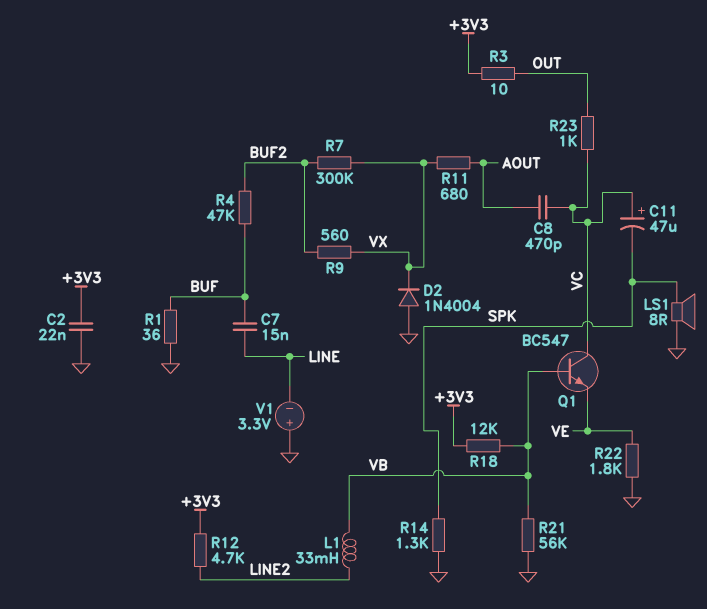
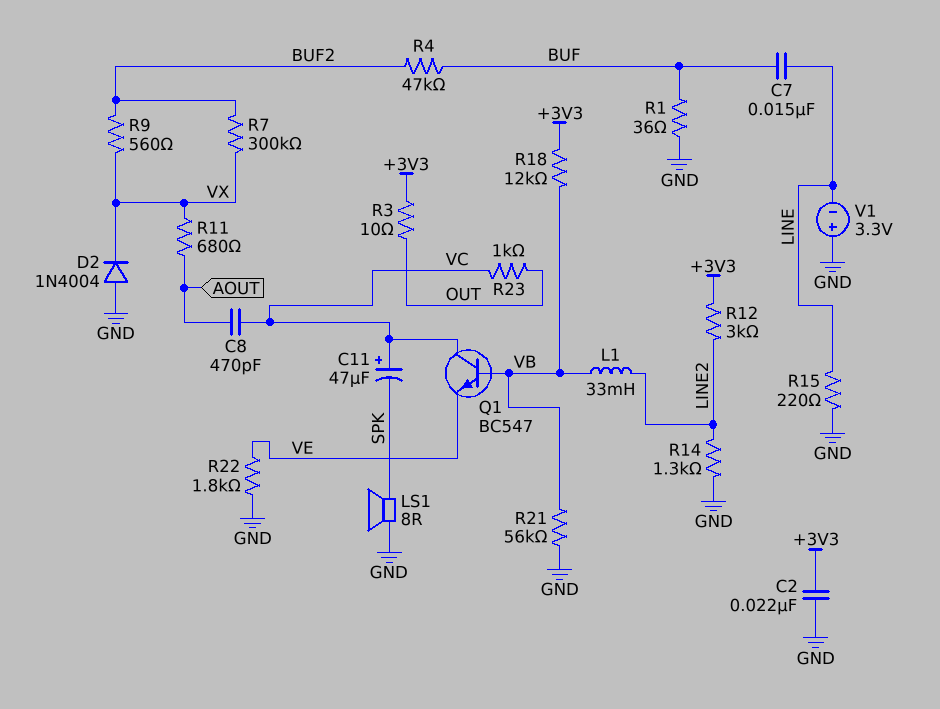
R12: 4.7k (+3V3, LINE2) -> 3k (+3V3, LINE2)
R14: 1.3k (GND, SPK) -> 1.3k (GND, LINE2)
R15: none -> 220 (GND, LINE)

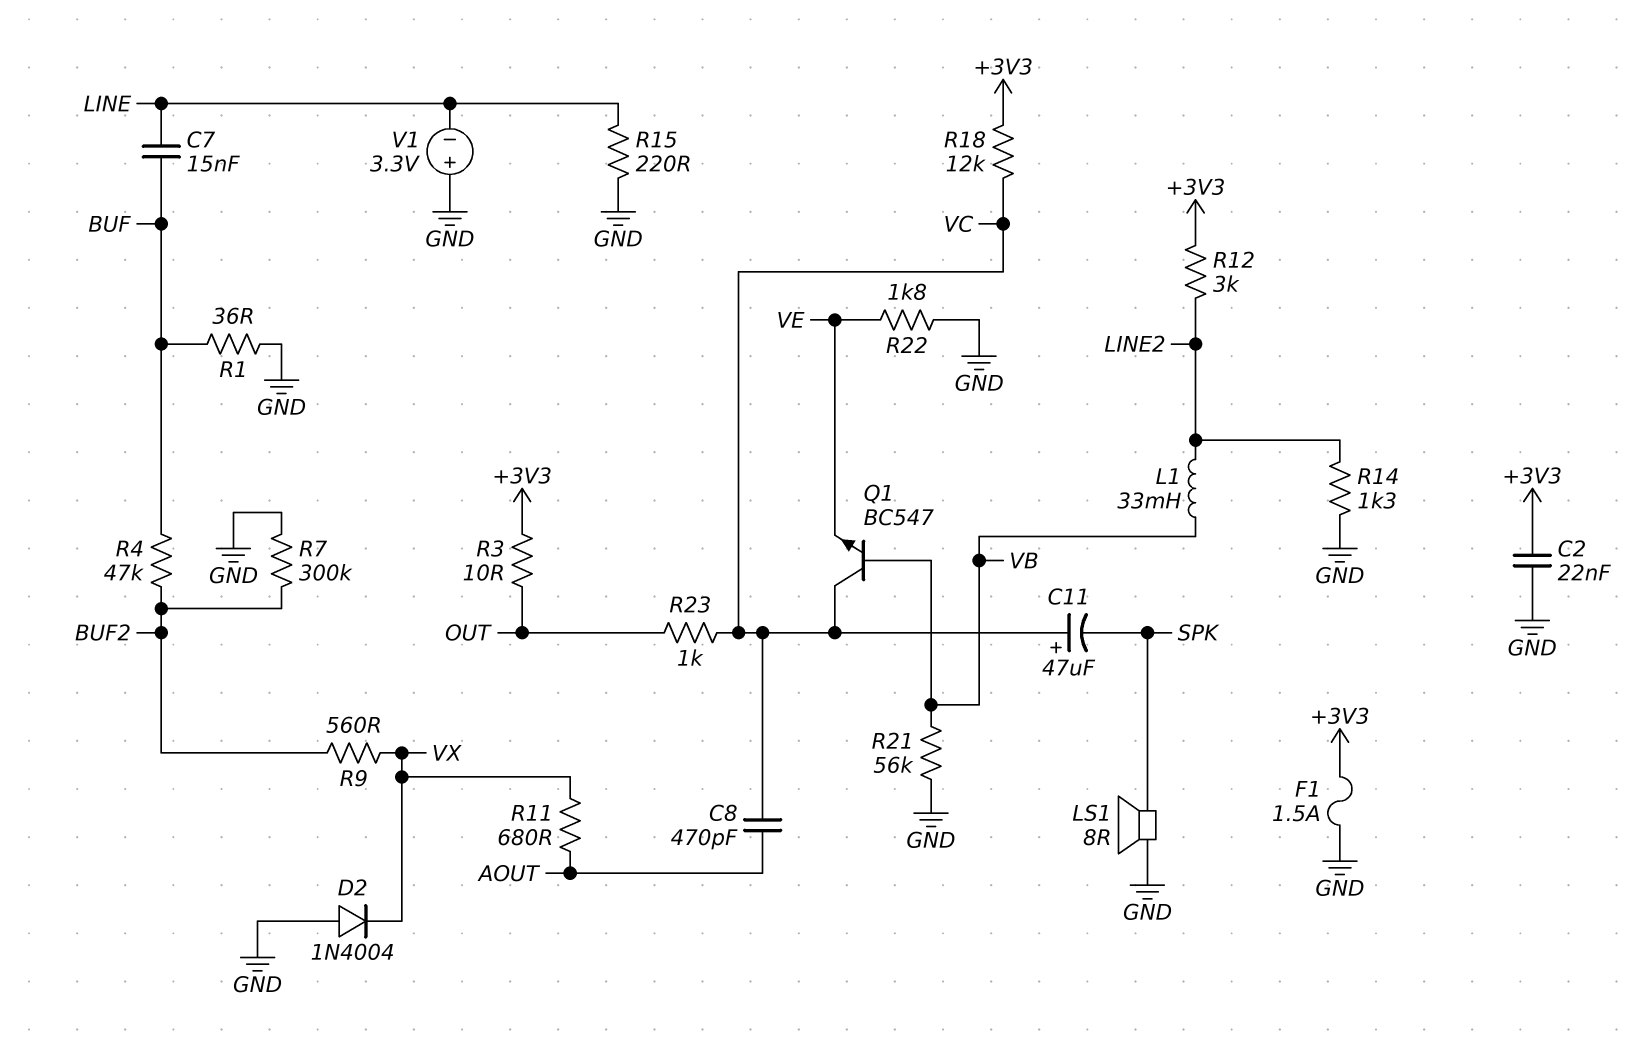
F1: none -> 1.5A (+3V3, GND)
R7: 300k (BUF2, VX) -> 300k (BUF2, GND)
R18: 12k (+3V3, VB) -> 12k (+3V3, VC)

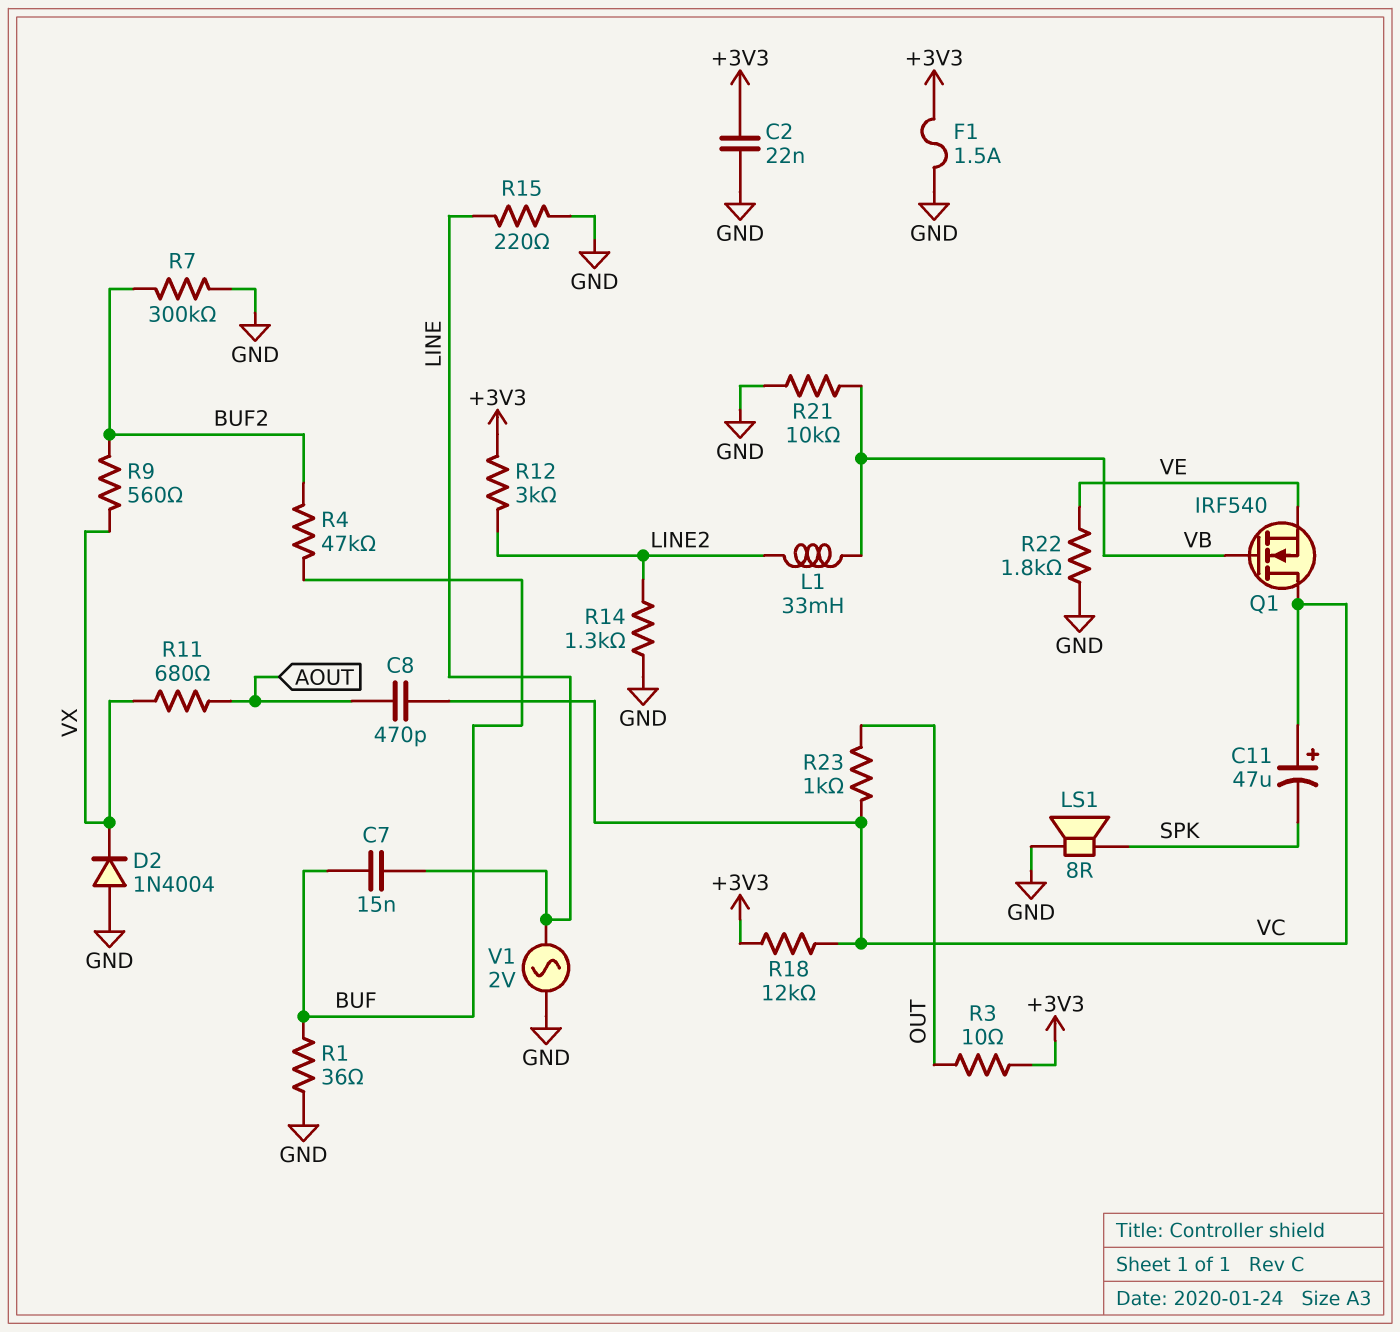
Q1: NPN BC547 (B VB, C VC, E VE) -> NMOS IRF540 (G VB, D VC, S VE)
R21: 56k (GND, VB) -> 10k (GND, VB)
V1: 3.3V (plus GND, minus LINE) -> AC 2V (GND, LINE)

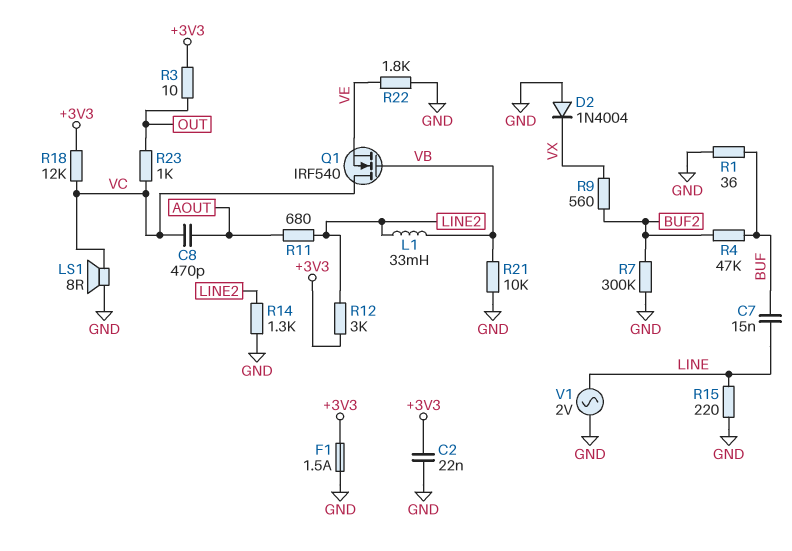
C11: 47uF (plus VC, minus SPK) -> none
LS1: speaker 8R (GND, SPK) -> speaker 8R (GND, VC)
R11: 680 (AOUT, VX) -> 680 (AOUT, LINE2)

